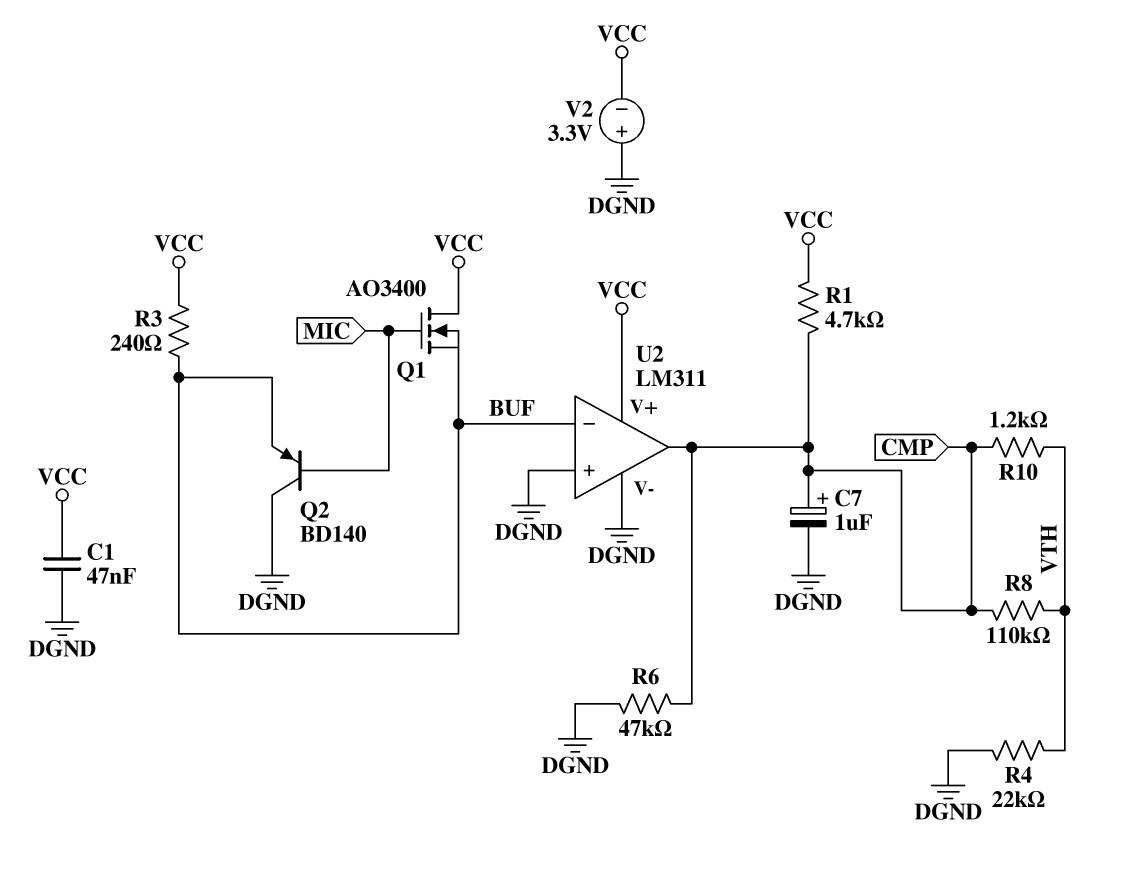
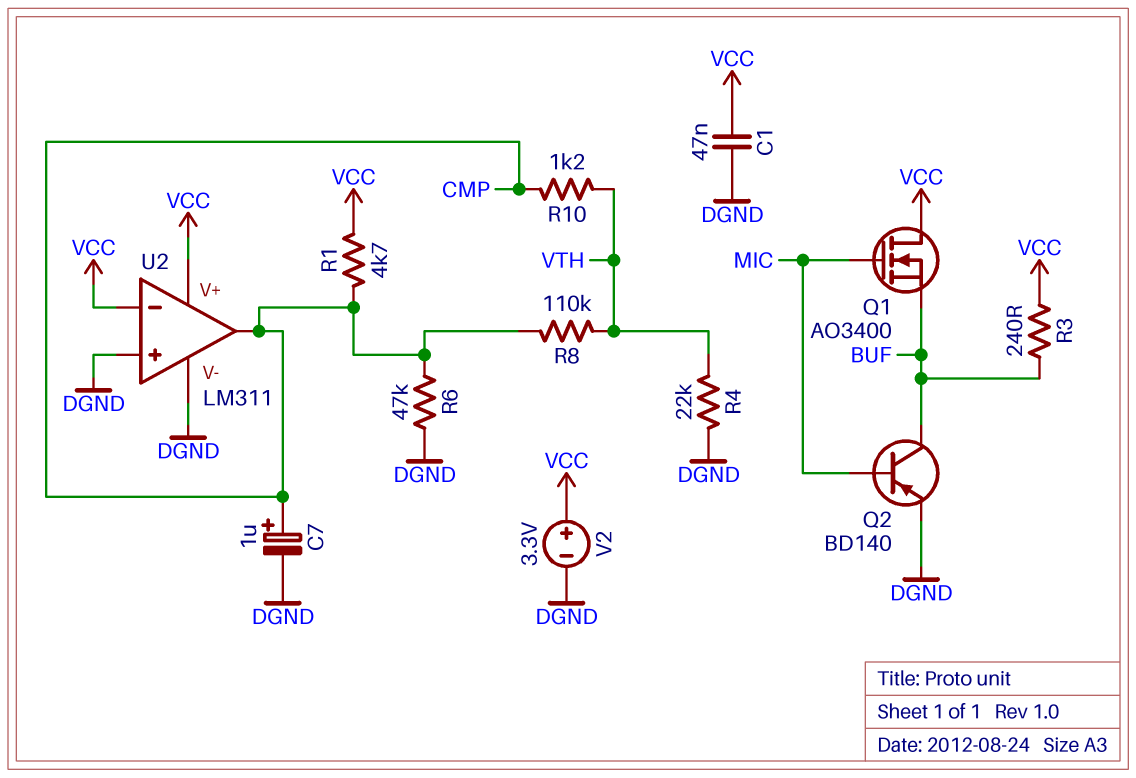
Q2: PNP BD140 (B MIC, C DGND, E BUF) -> PNP BD140 (B MIC, C BUF, E DGND)
U2 pin in-: BUF -> VCC
V2: 3.3V (plus DGND, minus VCC) -> 3.3V (plus VCC, minus DGND)

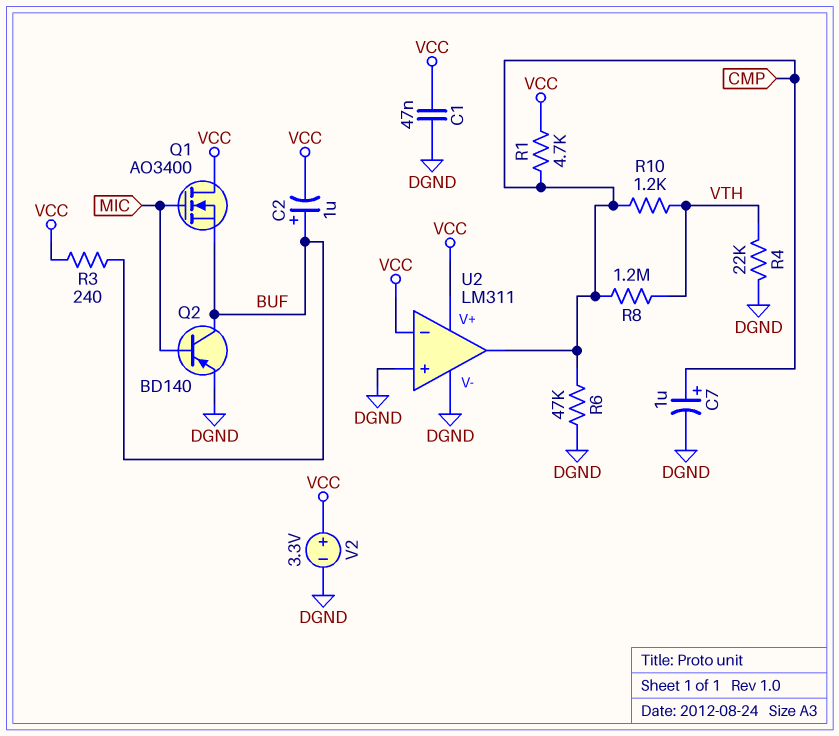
C2: none -> 1uF (plus BUF, minus VCC)
R8: 110k (CMP, VTH) -> 1.2M (CMP, VTH)

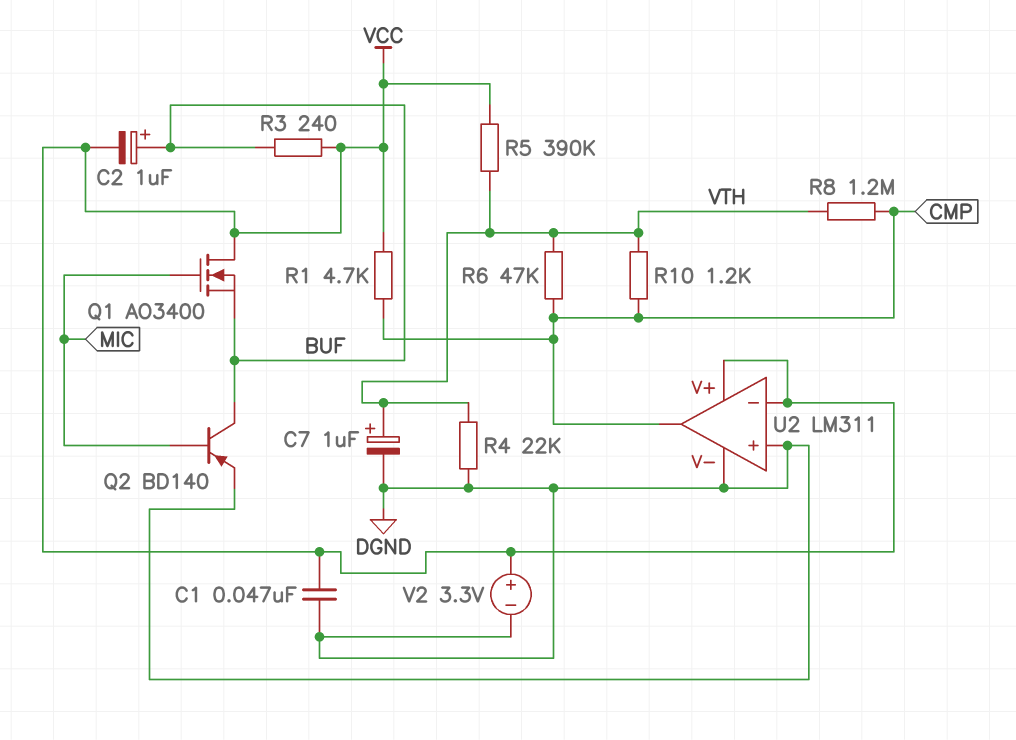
C7: 1uF (plus CMP, minus DGND) -> 1uF (plus VTH, minus DGND)
R5: none -> 390k (VCC, VTH)
R6: 47k (CMP, DGND) -> 47k (CMP, VTH)

